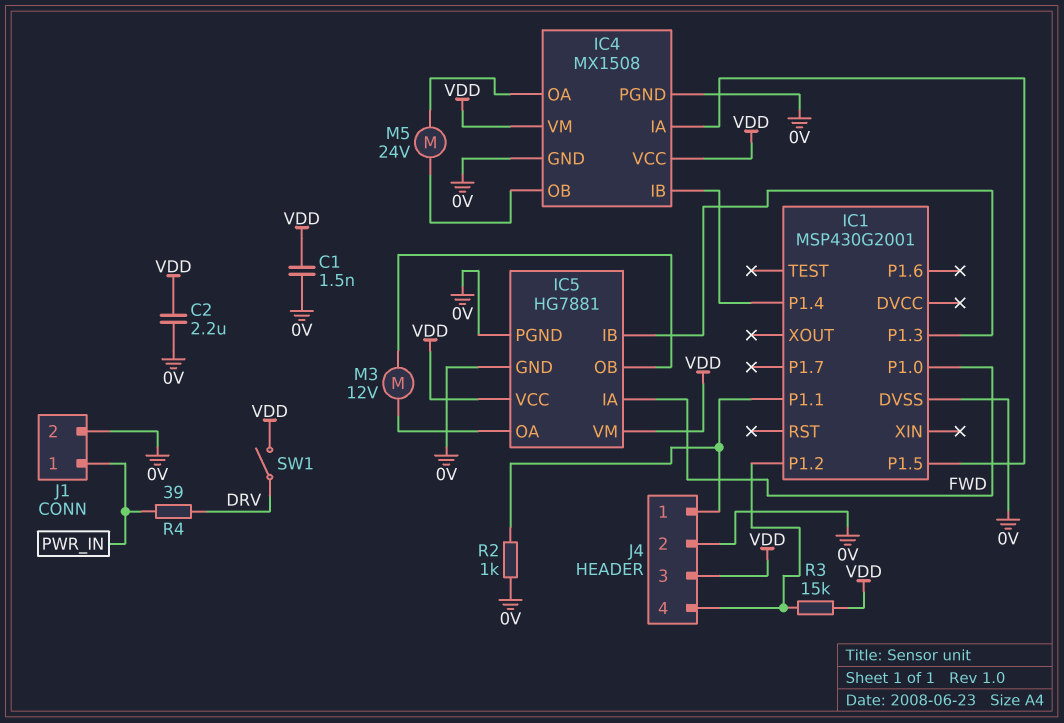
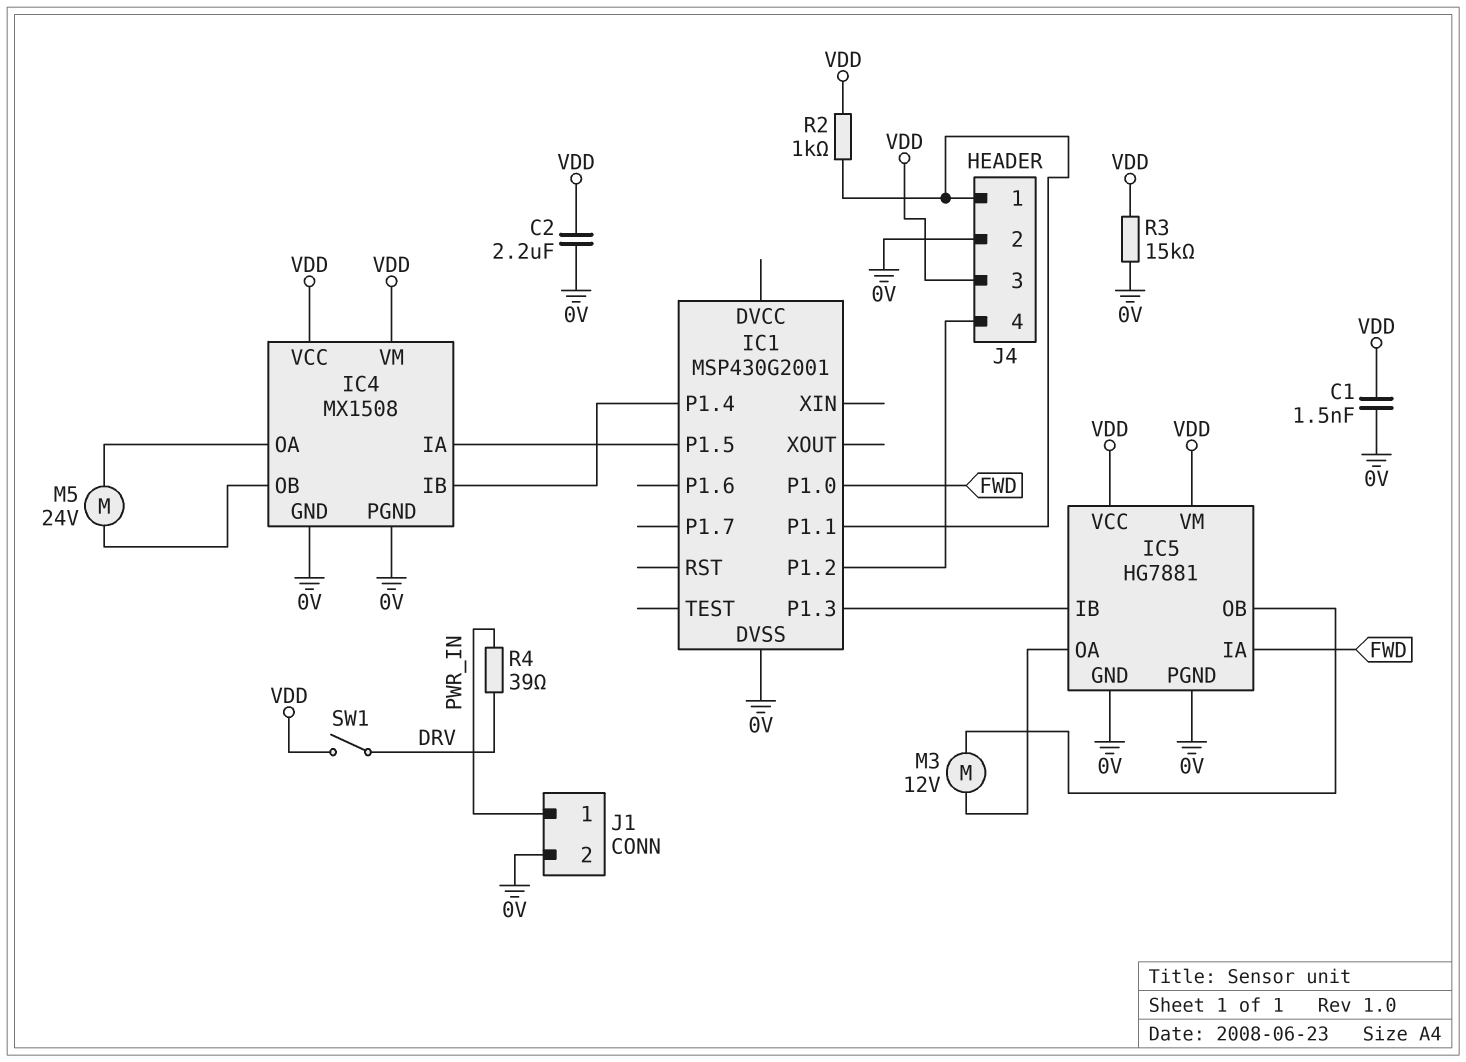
R2: 1k (0V, IC1/P1.1) -> 1k (IC1/P1.1, VDD)
R3: 15k (IC1/P1.2, VDD) -> 15k (0V, VDD)

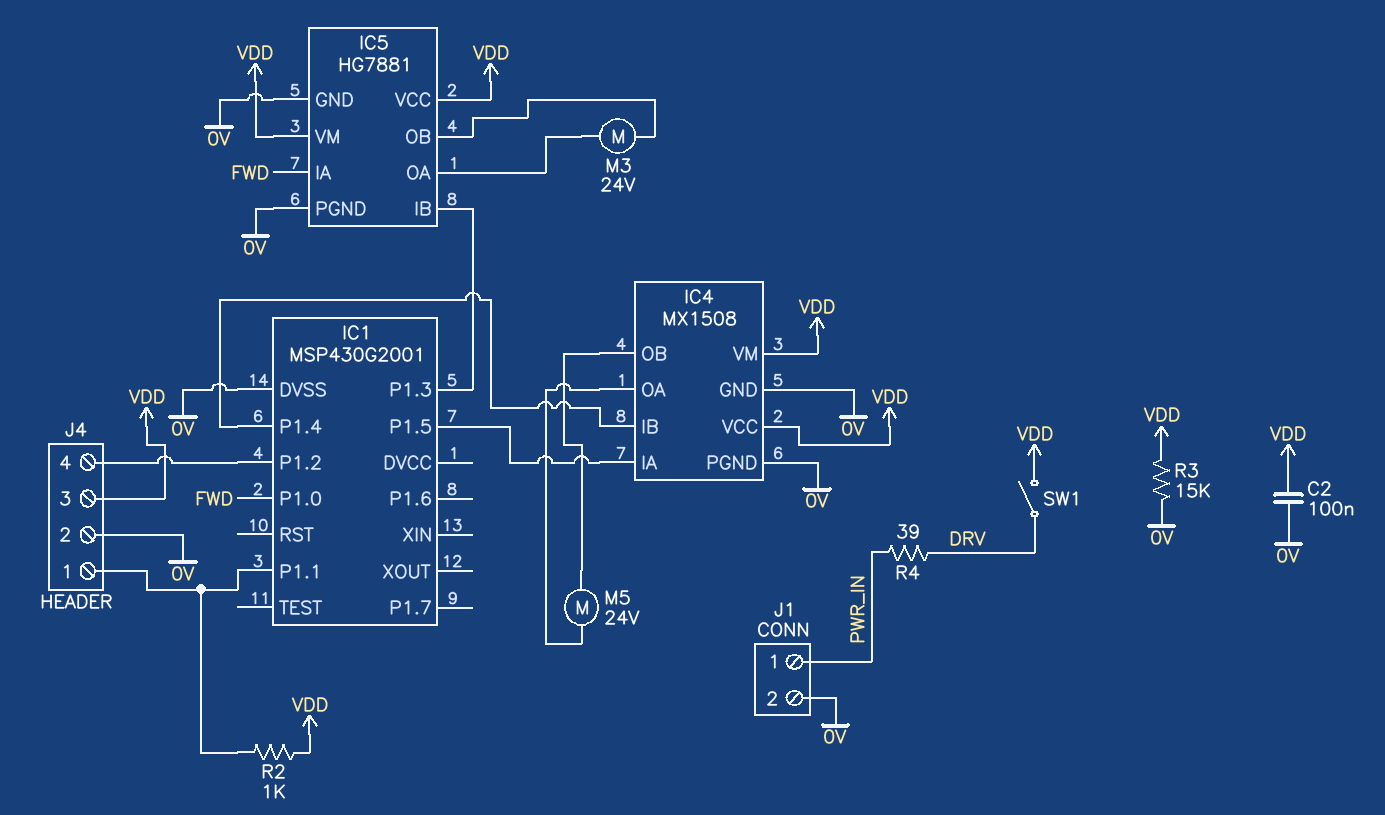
C1: 1.5nF (0V, VDD) -> none
C2: 2.2uF (0V, VDD) -> 100nF (0V, VDD)
M3: motor 12V (IC5/OA, IC5/OB) -> motor 24V (IC5/OA, IC5/OB)

